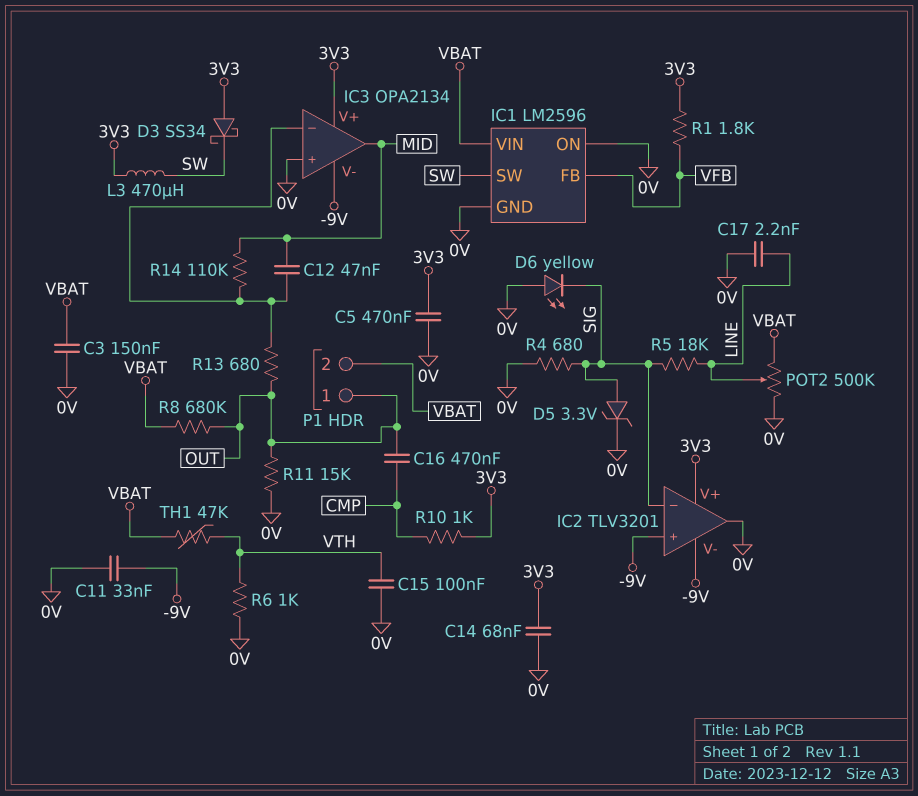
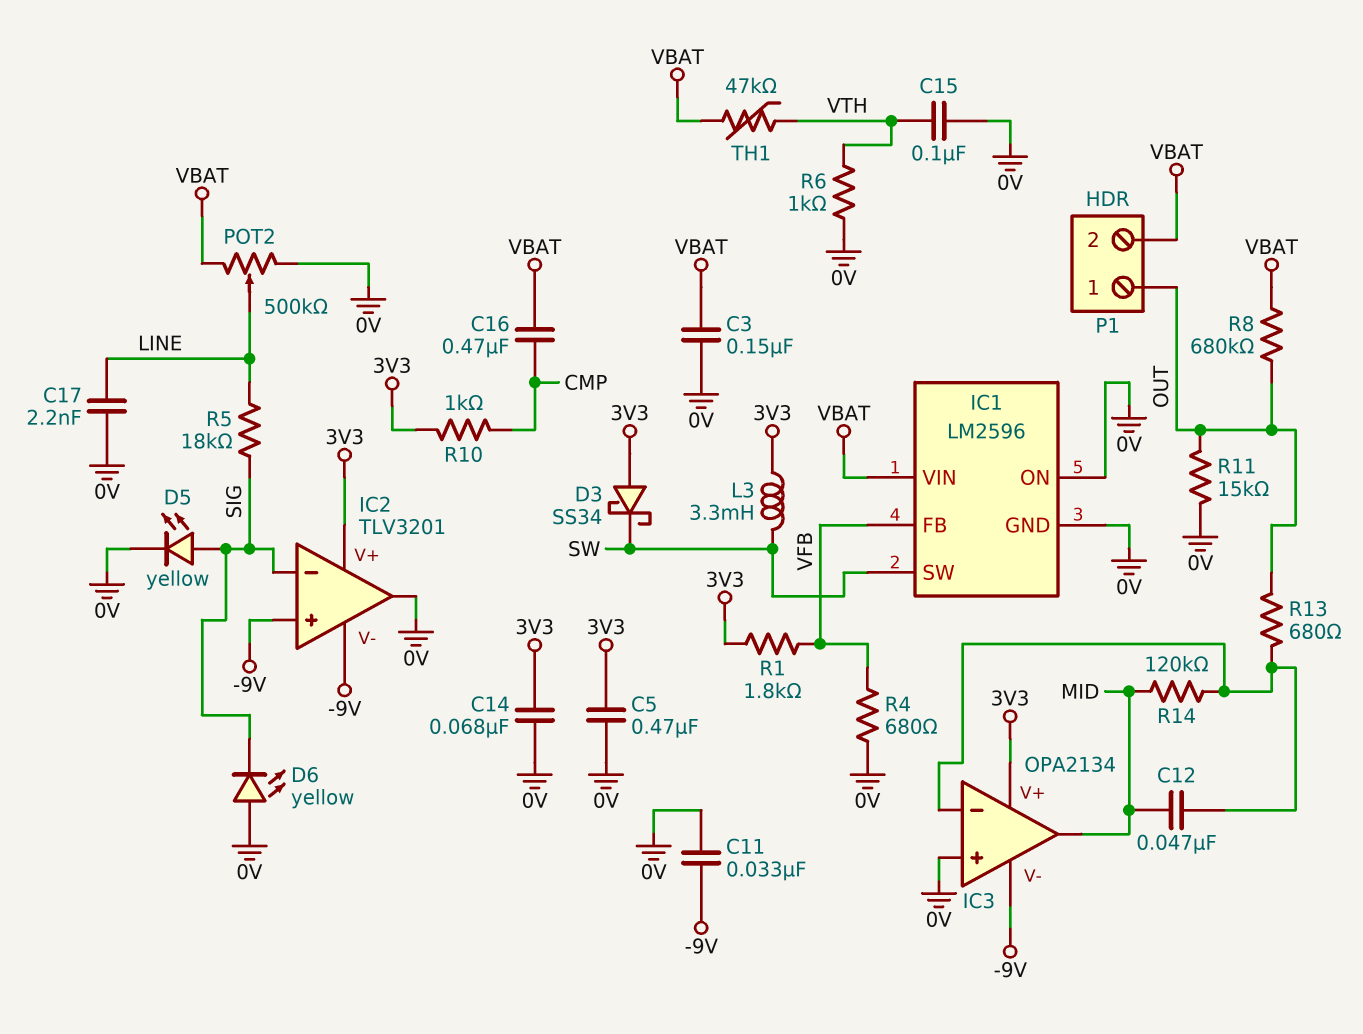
C16: 470nF (CMP, OUT) -> 470nF (CMP, VBAT)
D5: zener 3.3V (A SIG, K 0V) -> LED yellow (A SIG, K 0V)
L3: 470uH (3V3, SW) -> 3.3mH (3V3, SW)
R4: 680 (0V, SIG) -> 680 (0V, VFB)
R14: 110k (IC3/in-, MID) -> 120k (IC3/in-, MID)

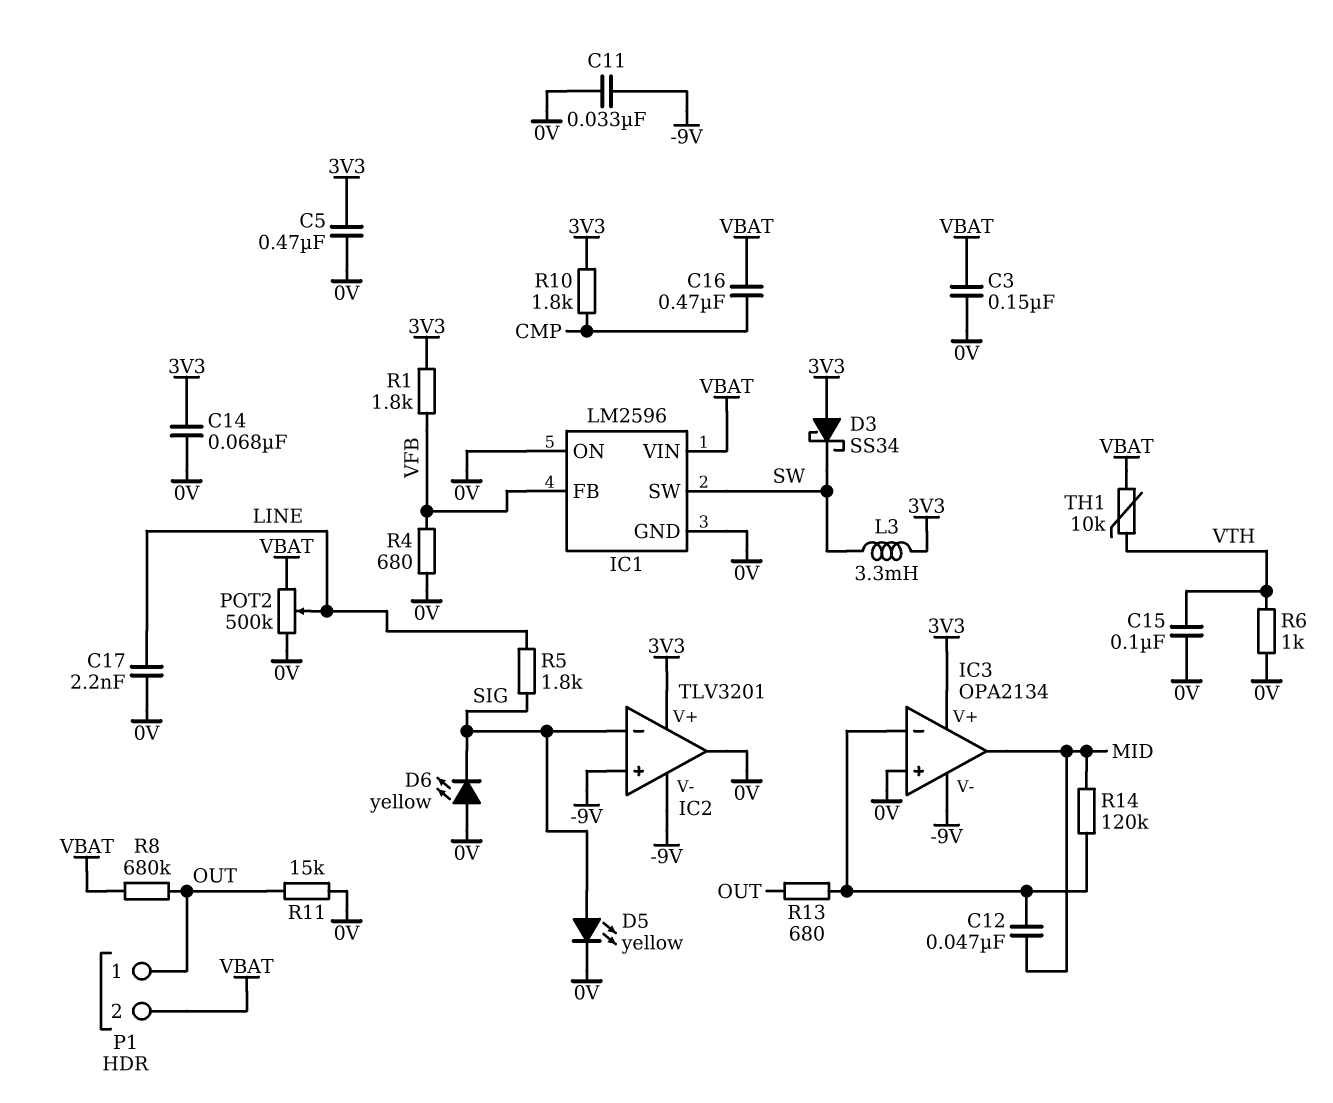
R5: 18k (LINE, SIG) -> 1.8k (LINE, SIG)
R10: 1k (3V3, CMP) -> 1.8k (3V3, CMP)
TH1: 47k (VBAT, VTH) -> 10k (VBAT, VTH)

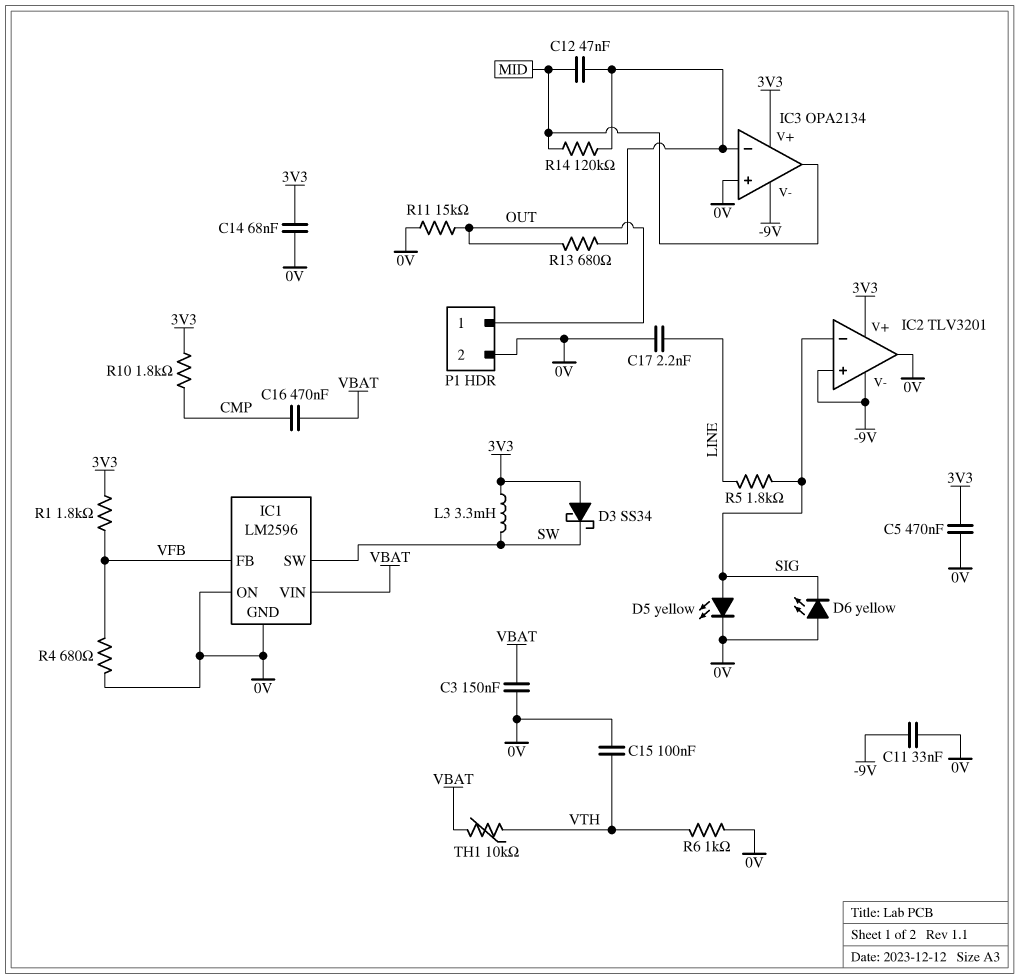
P1 pin 2: VBAT -> 0V
POT2: 500k (0V, VBAT, wiper LINE) -> none
R8: 680k (OUT, VBAT) -> none

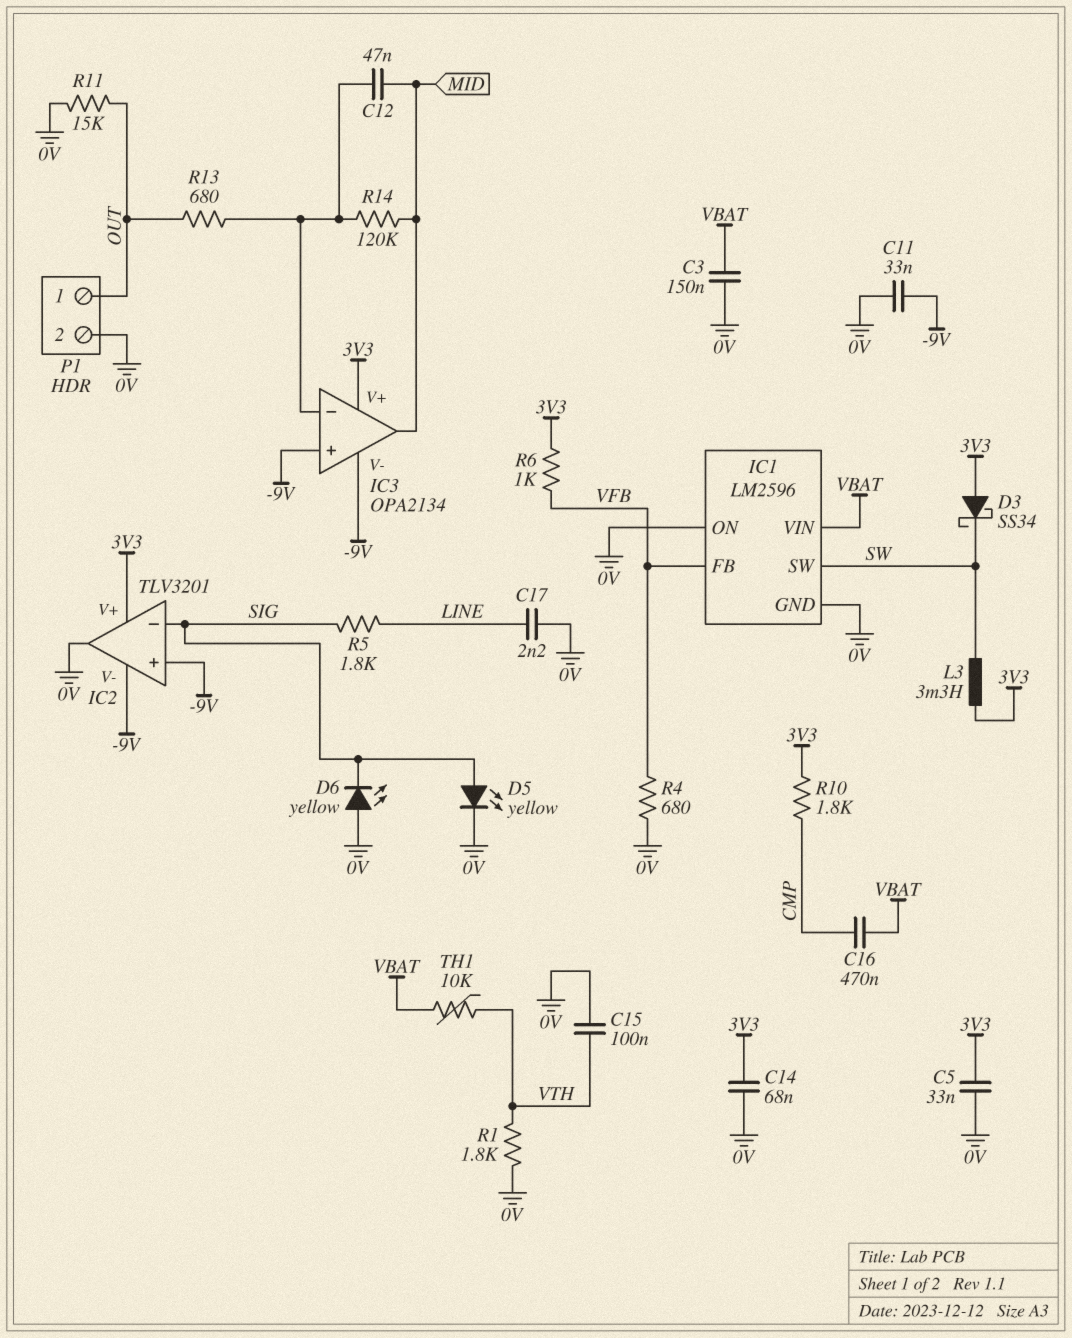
C5: 470nF (0V, 3V3) -> 33nF (0V, 3V3)
IC3 pin in+: 0V -> -9V
R1: 1.8k (3V3, VFB) -> 1.8k (0V, VTH)
R6: 1k (0V, VTH) -> 1k (3V3, VFB)

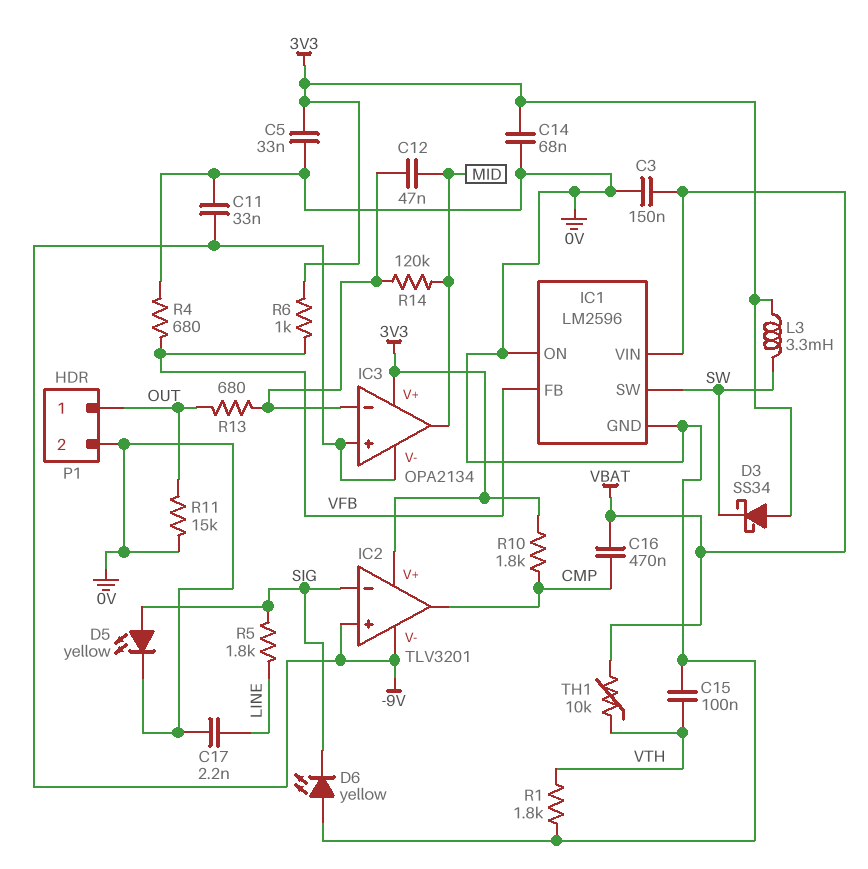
IC2 pin out: 0V -> CMP

